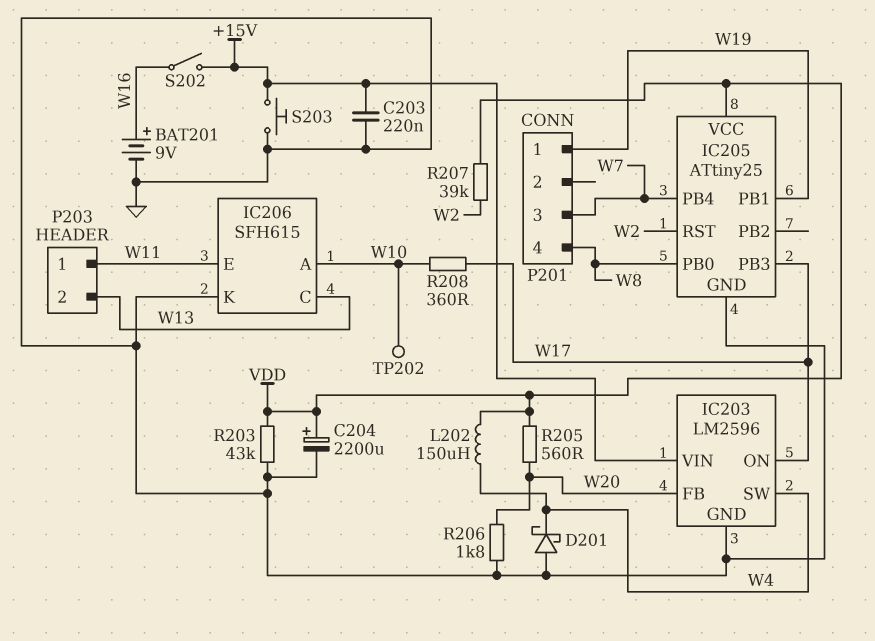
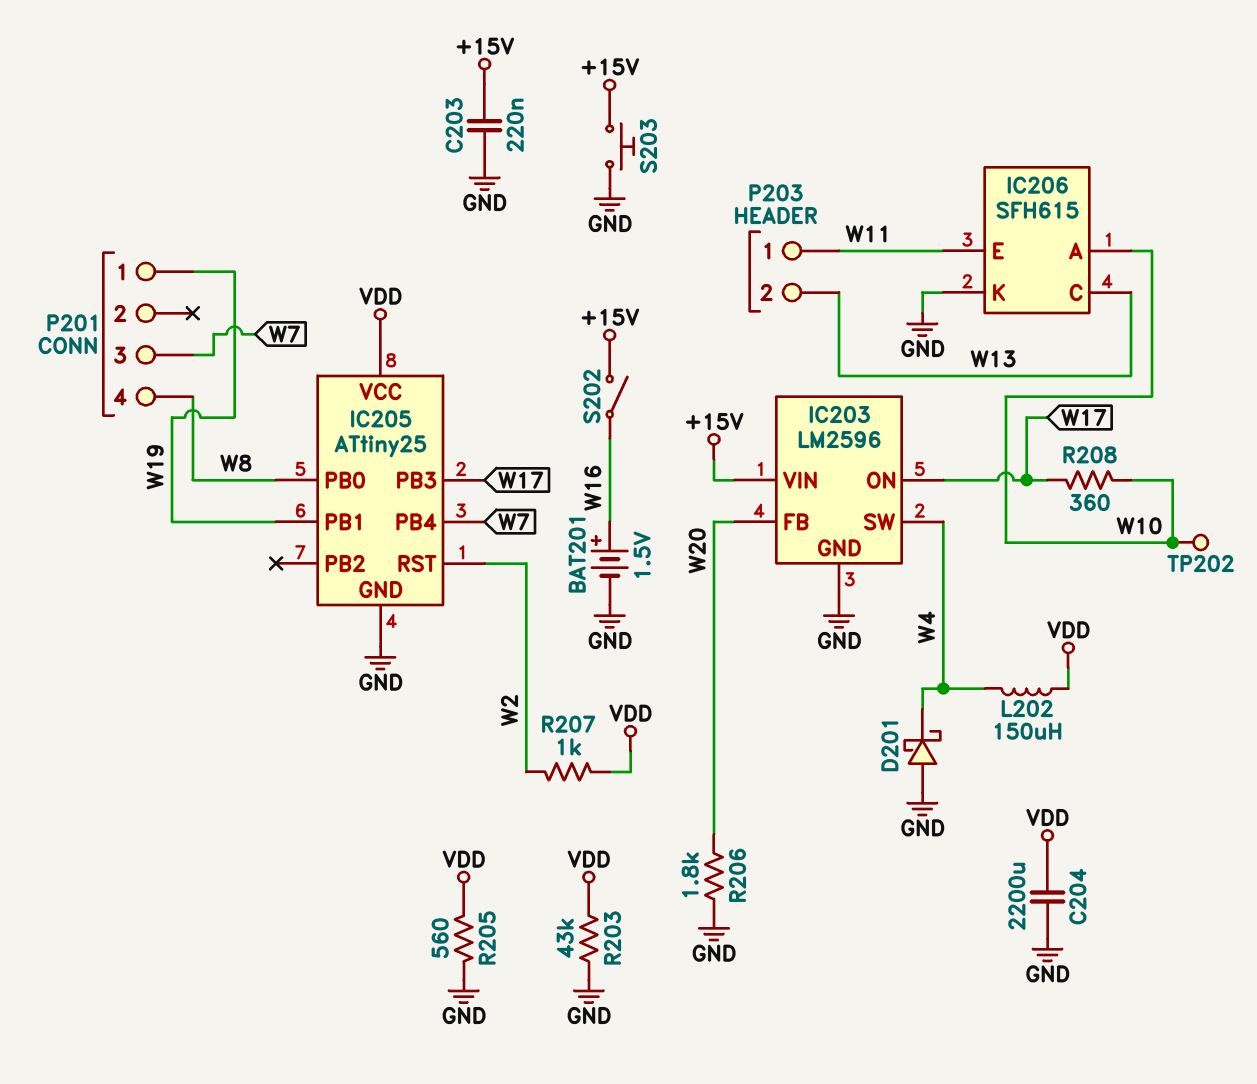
BAT201: 9V (plus W16, minus GND) -> 1.5V (plus W16, minus GND)
C204: 2200uF (plus VDD, minus GND) -> 2200uF (GND, VDD)
R205: 560 (VDD, W20) -> 560 (GND, VDD)
R207: 39k (VDD, W2) -> 1k (VDD, W2)

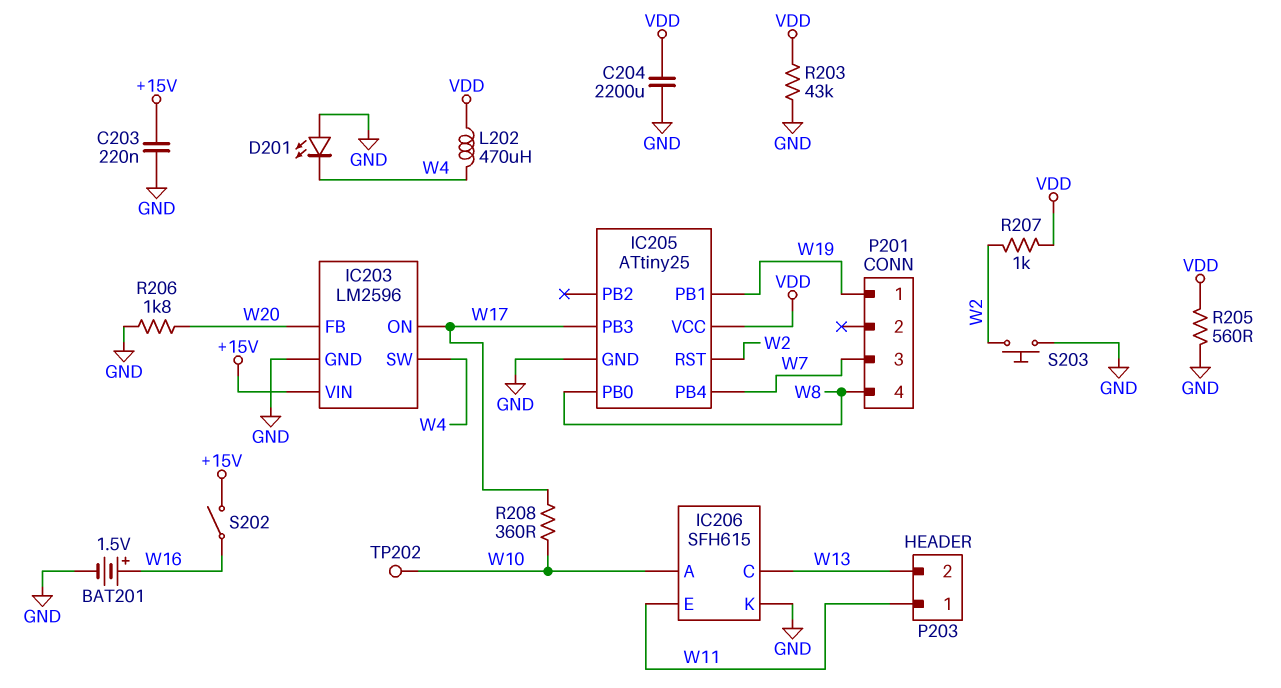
D201: schottky (A GND, K W4) -> LED (A GND, K W4)
L202: 150uH (VDD, W4) -> 470uH (VDD, W4)
S203: button (+15V, GND) -> button (GND, W2)

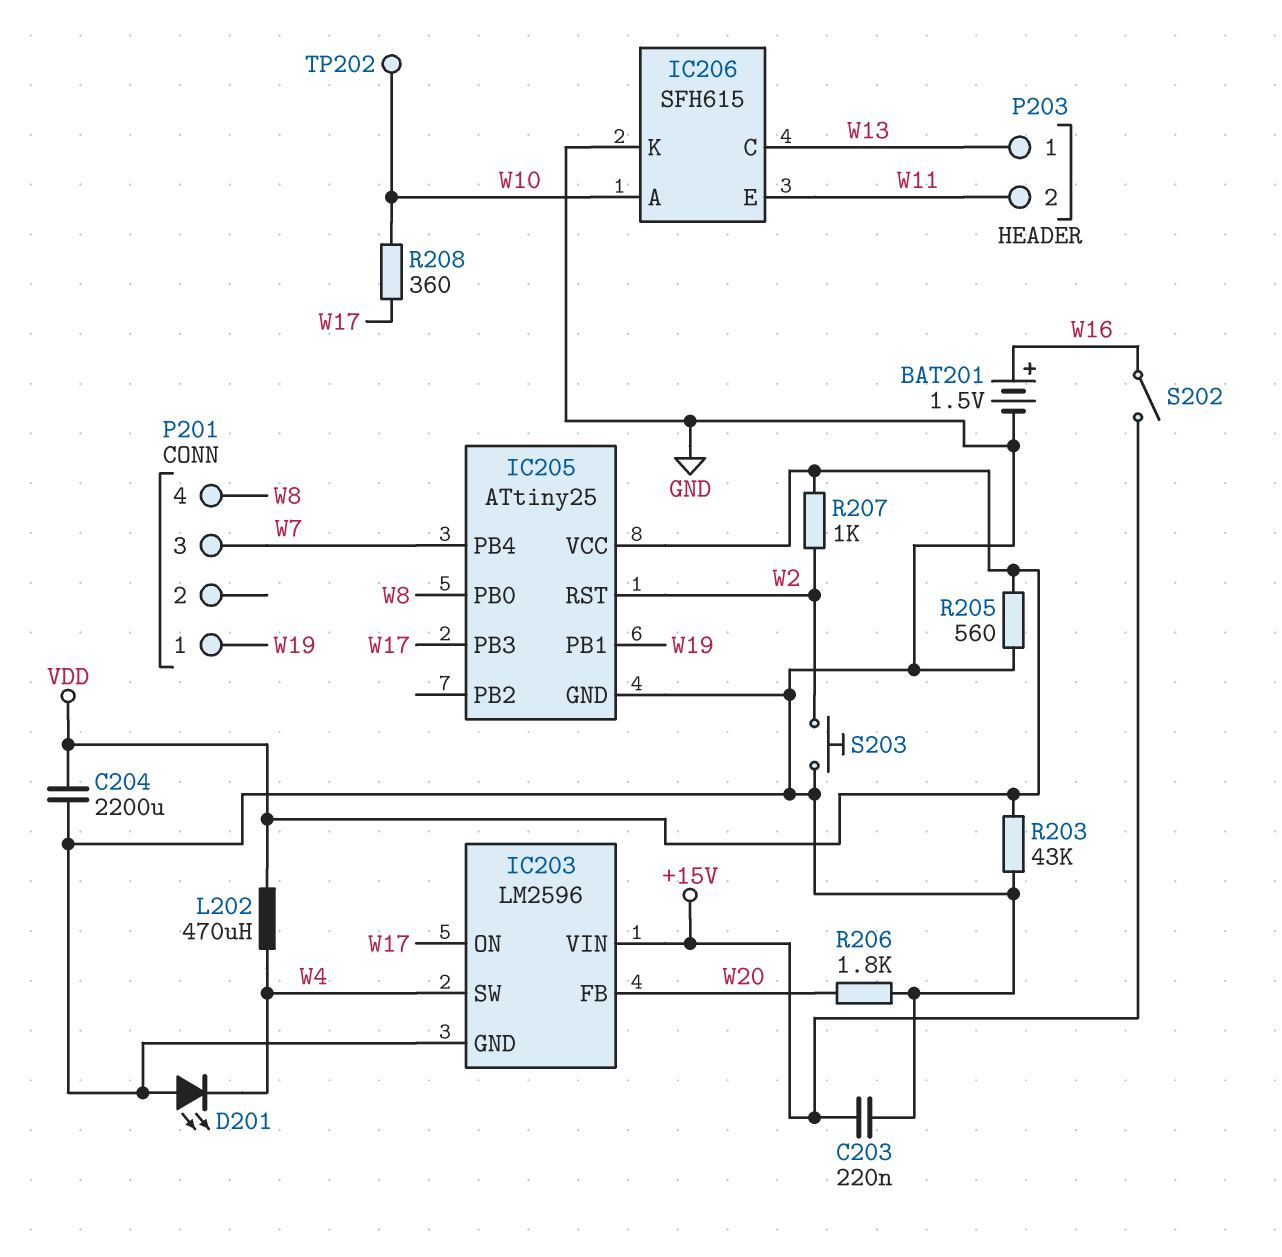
P203 pin 1: W11 -> W13
P203 pin 2: W13 -> W11

